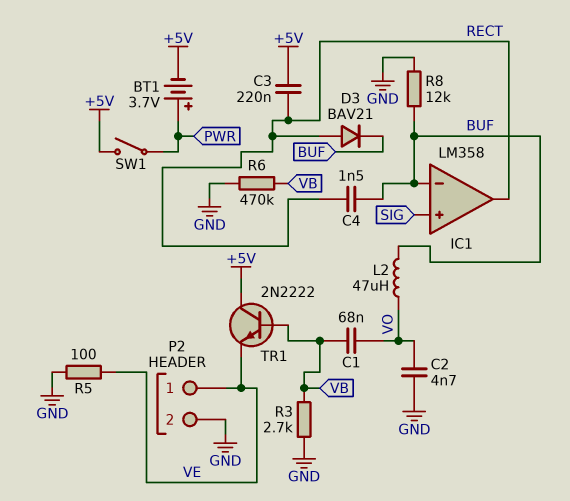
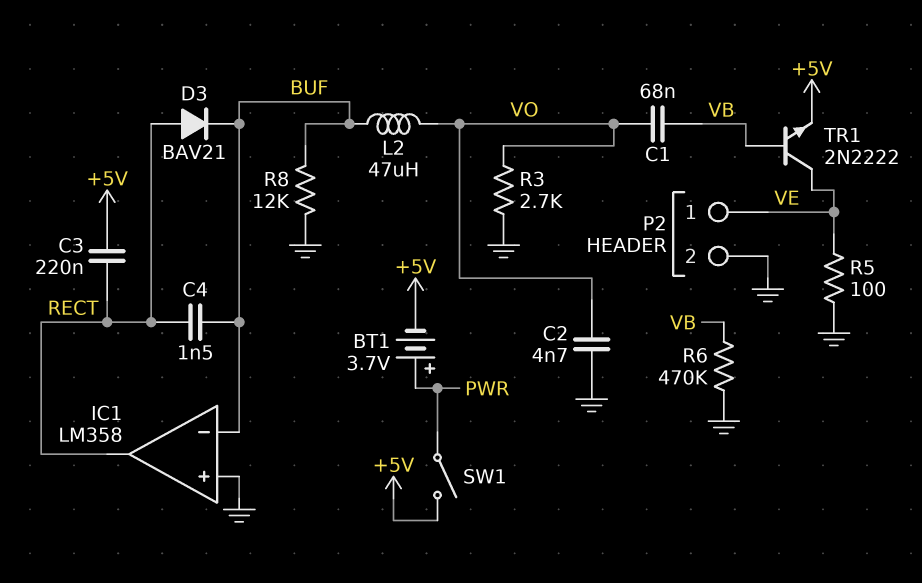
IC1 pin in+: SIG -> GND
R3: 2.7k (GND, VB) -> 2.7k (GND, VO)
TR1: NPN 2N2222 (B VB, C +5V, E VE) -> NPN 2N2222 (B VB, C VE, E +5V)

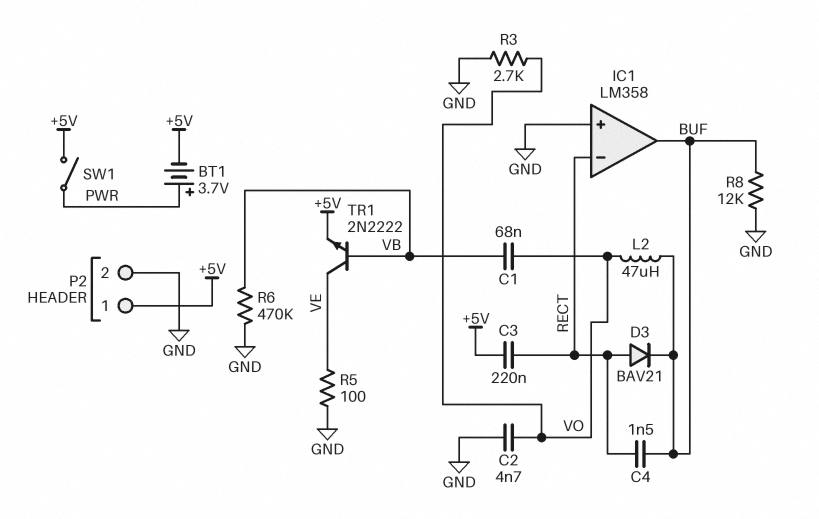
IC1 pin in-: BUF -> RECT
IC1 pin out: RECT -> BUF
P2 pin 1: VE -> +5V

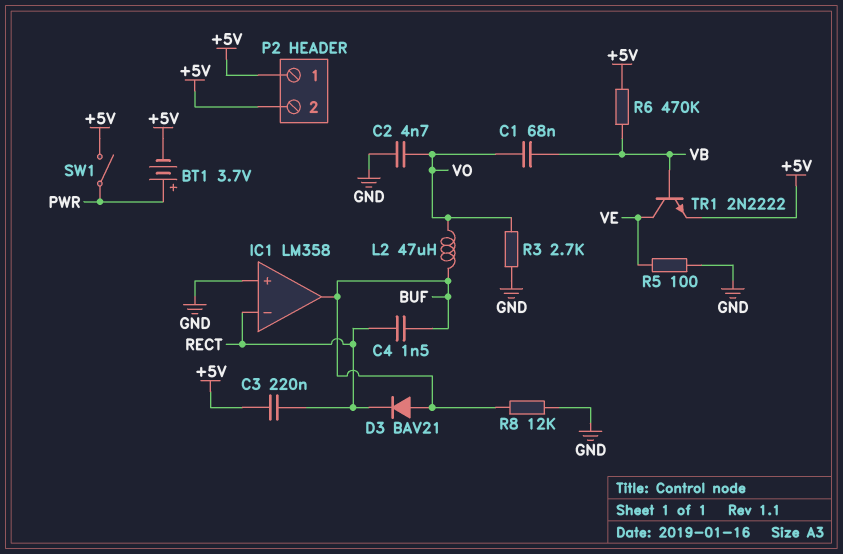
D3: diode BAV21 (A RECT, K BUF) -> diode BAV21 (A BUF, K RECT)
P2 pin 2: GND -> +5V
R6: 470k (GND, VB) -> 470k (+5V, VB)

